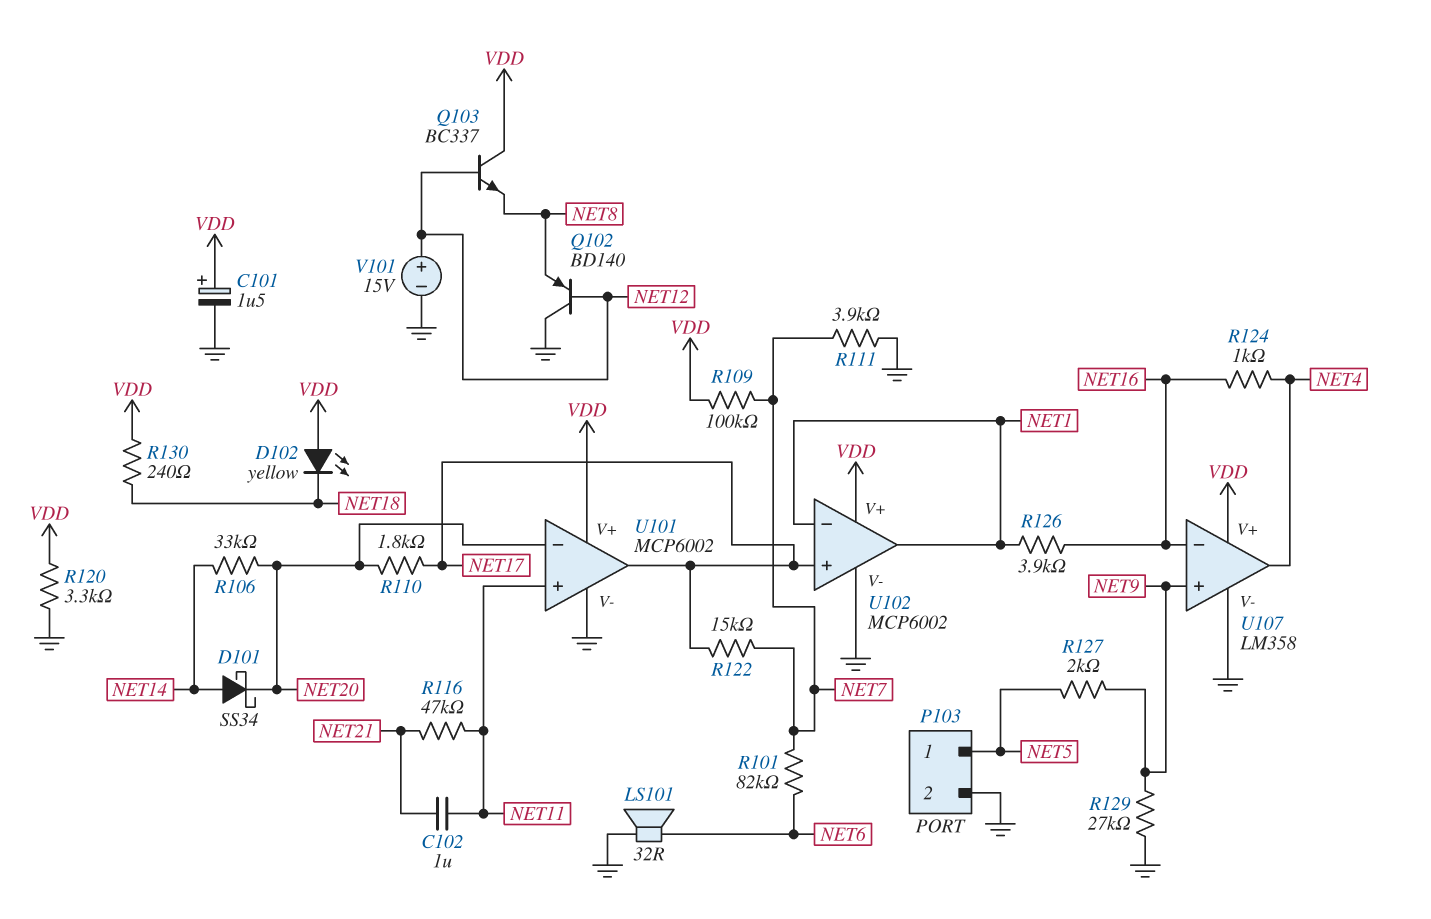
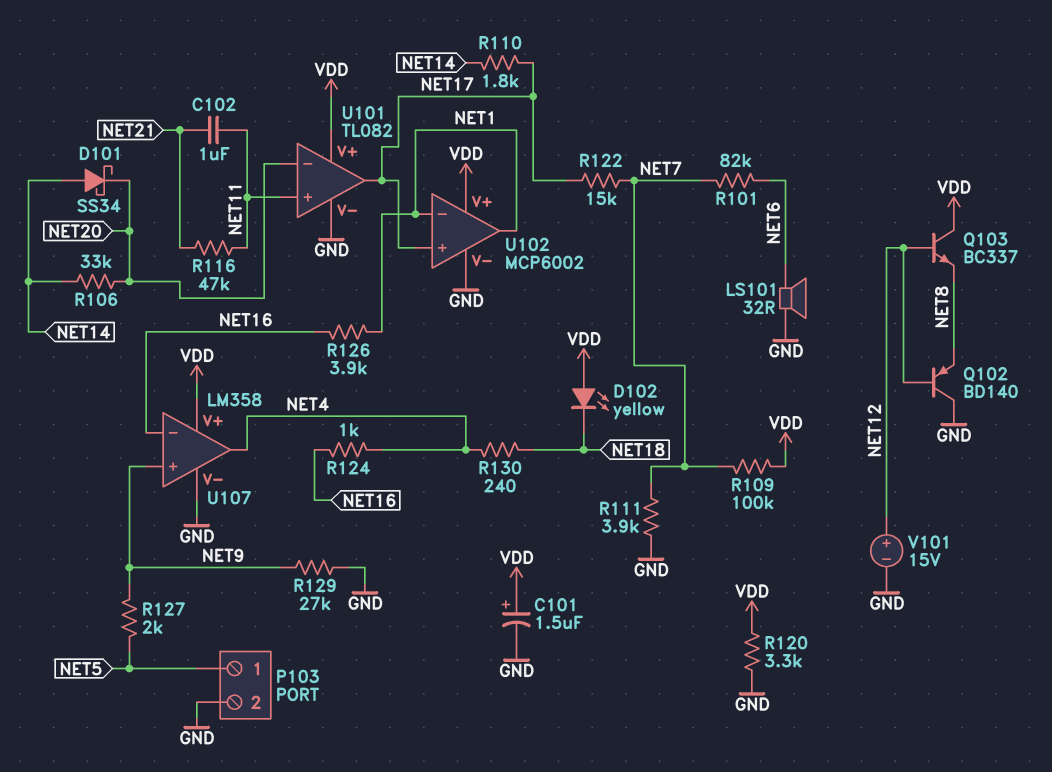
R110: 1.8k (NET17, NET20) -> 1.8k (NET14, NET17)
R130: 240 (NET18, VDD) -> 240 (NET4, NET18)
U101: MCP6002 -> TL082

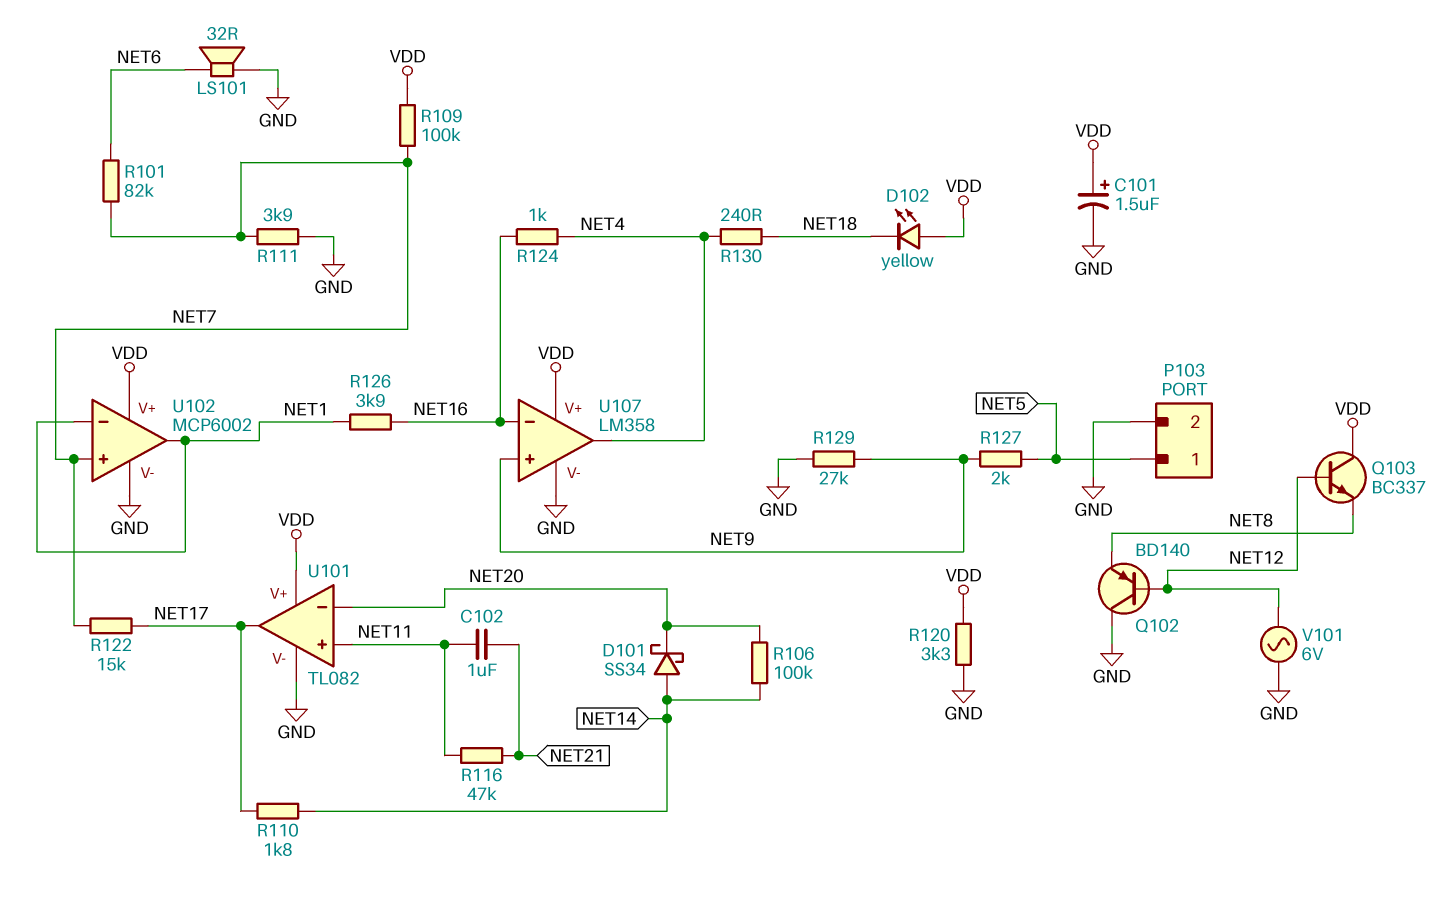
R106: 33k (NET14, NET20) -> 100k (NET14, NET20)
U102 pin in+: NET17 -> NET7
V101: 15V (plus NET12, minus GND) -> AC 6V (GND, NET12)

